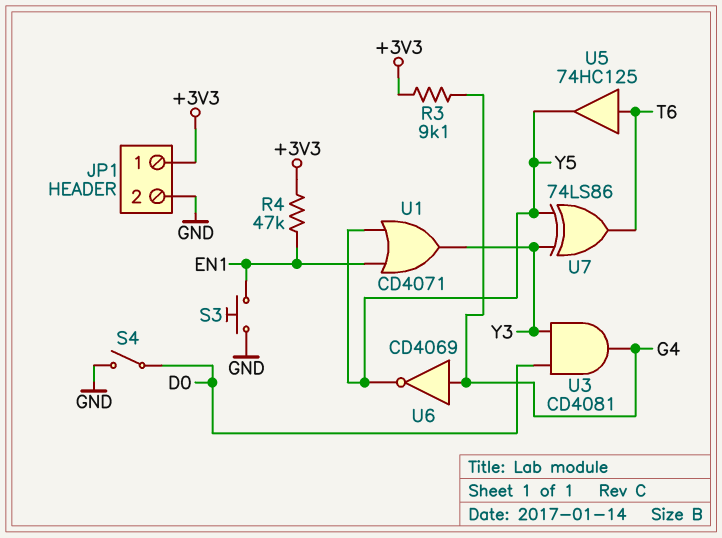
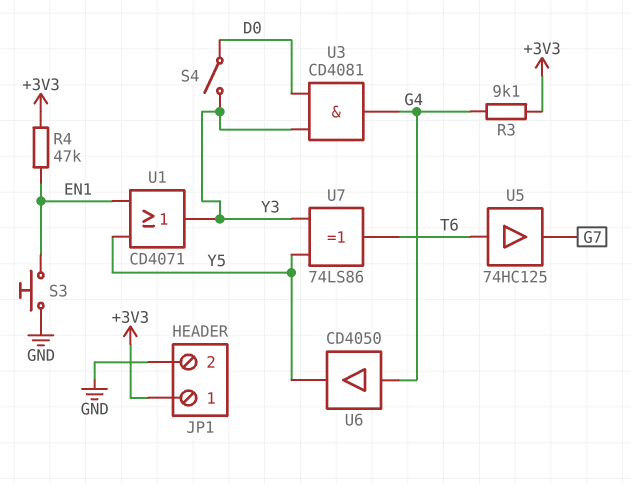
S4: switch (D0, GND) -> switch (D0, Y3)
U5: buffer 74HC125 (in T6, out Y5) -> buffer 74HC125 (in T6, out G7)
U6: NOT CD4069 (in G4, out Y5) -> buffer CD4050 (in G4, out Y5)

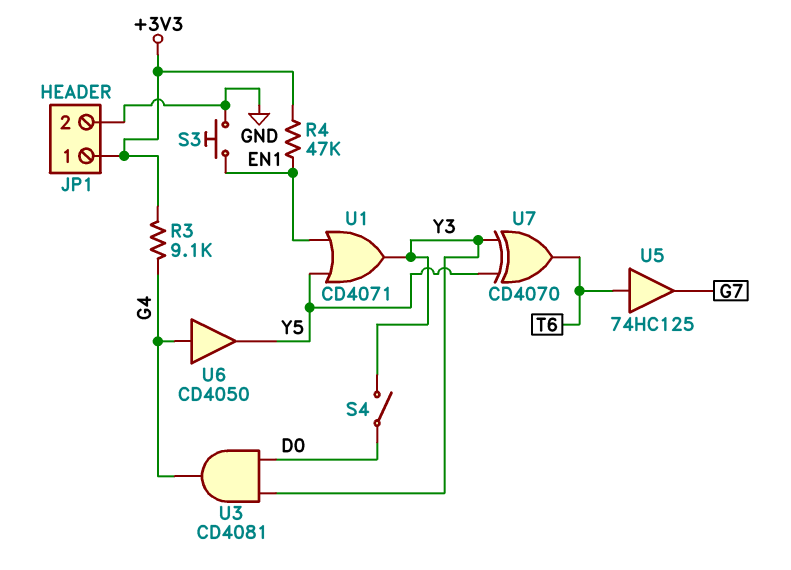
U7: XOR 74LS86 (in Y3, in Y5, out T6) -> XOR CD4070 (in Y3, in Y5, out T6)

